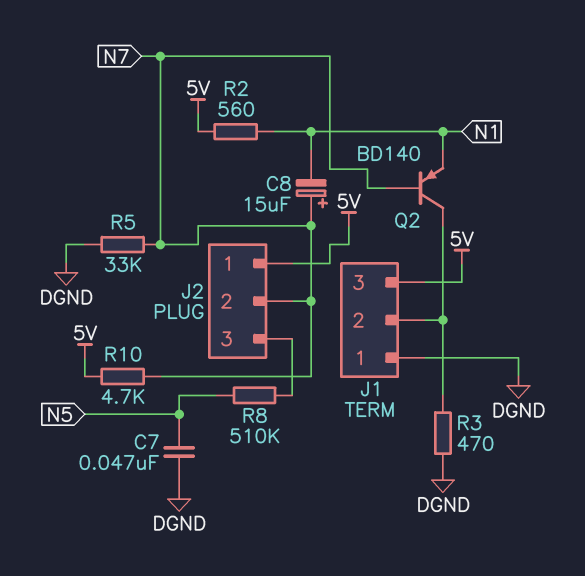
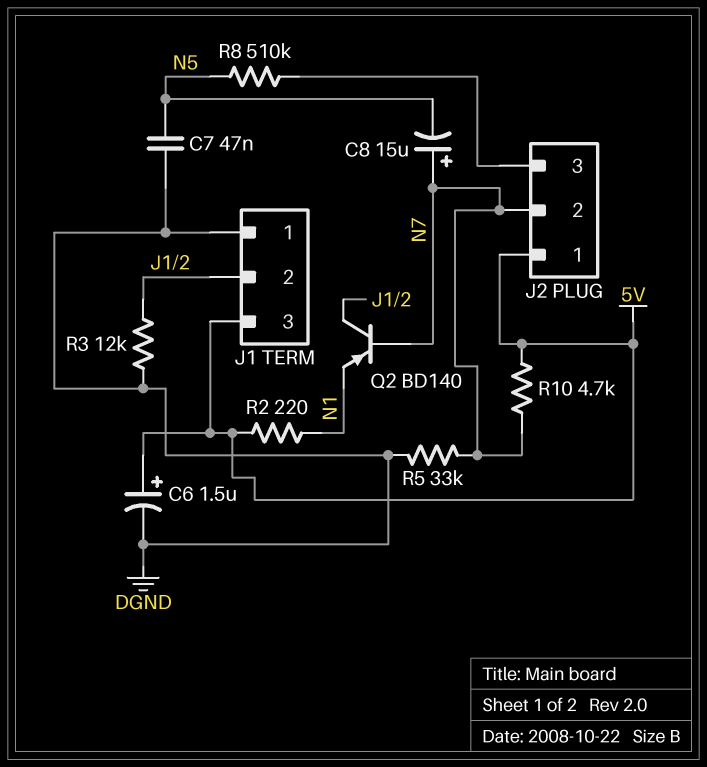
C6: none -> 1.5uF (plus 5V, minus DGND)
C8: 15uF (plus N7, minus N1) -> 15uF (plus N7, minus N5)
R2: 560 (5V, N1) -> 220 (5V, N1)
R3: 470 (DGND, J1/2) -> 12k (DGND, J1/2)

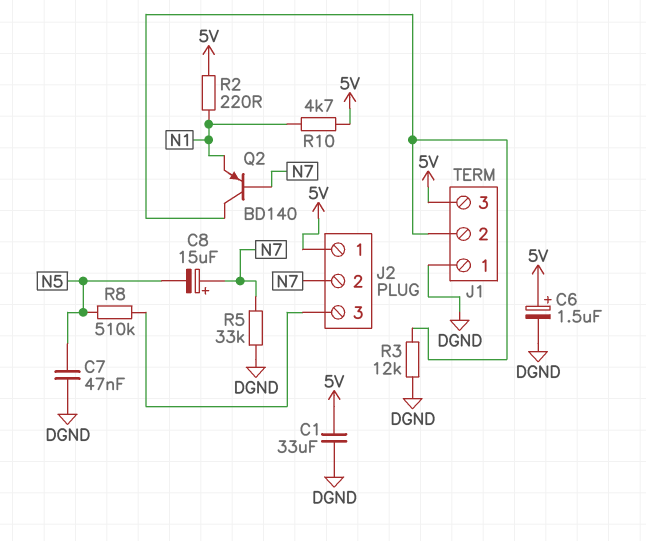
C1: none -> 33uF (5V, DGND)
R10: 4.7k (5V, N7) -> 4.7k (5V, N1)

